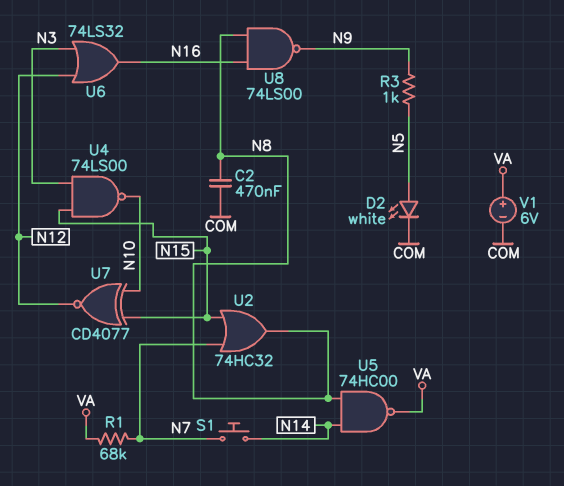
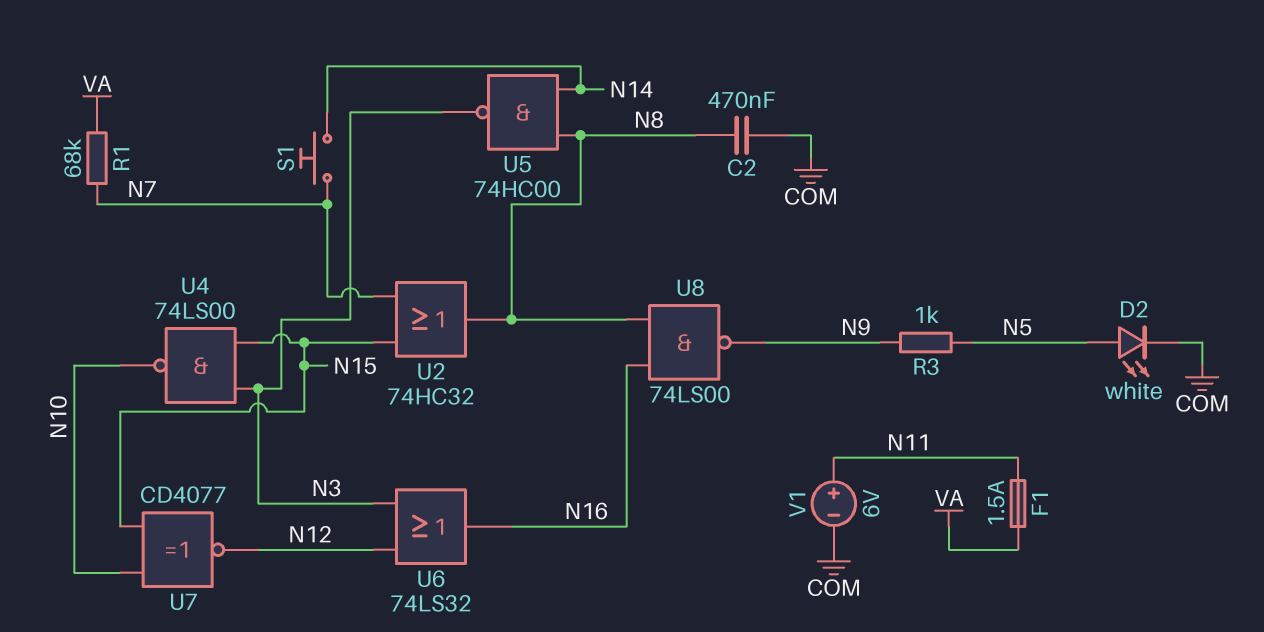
F1: none -> 1.5A (N11, VA)
U5: NAND 74HC00 (in N8, in N14, out VA) -> NAND 74HC00 (in N8, in N14, out N3)
V1: 6V (plus VA, minus COM) -> 6V (plus N11, minus COM)

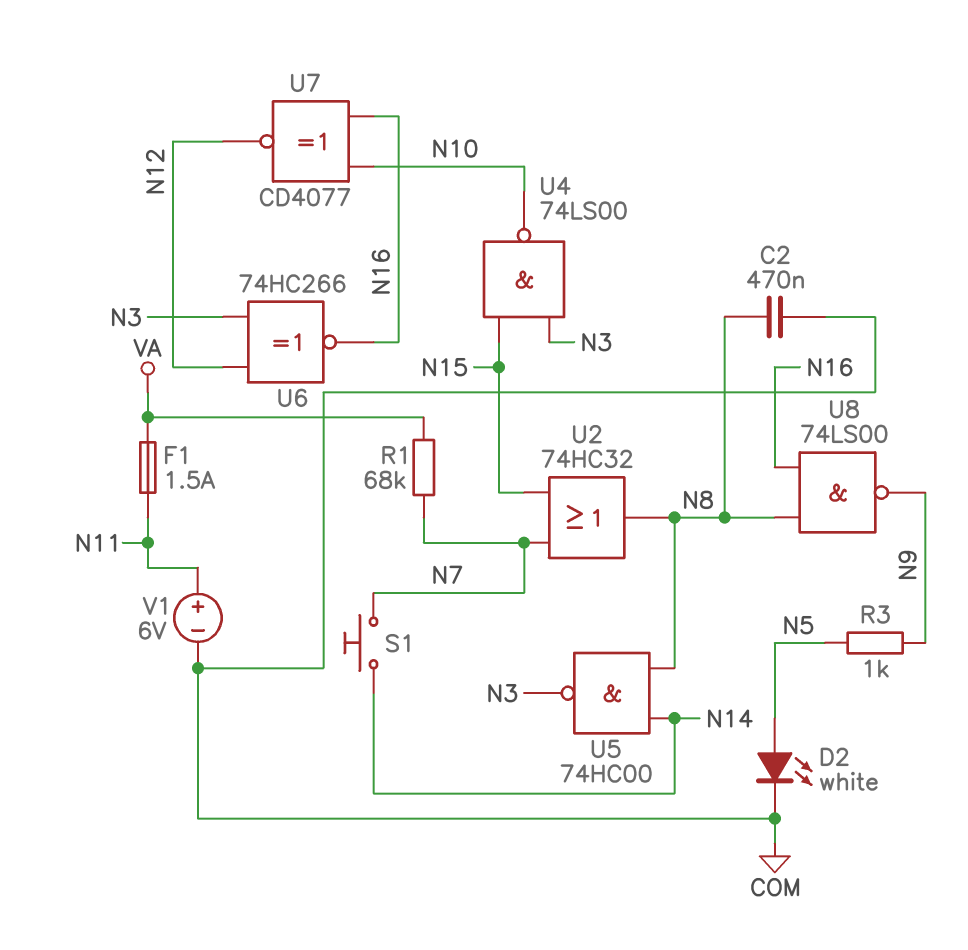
U6: OR 74LS32 (in N3, in N12, out N16) -> XNOR 74HC266 (in N3, in N12, out N16)
U7: XNOR CD4077 (in N10, in N15, out N12) -> XNOR CD4077 (in N10, in N16, out N12)

